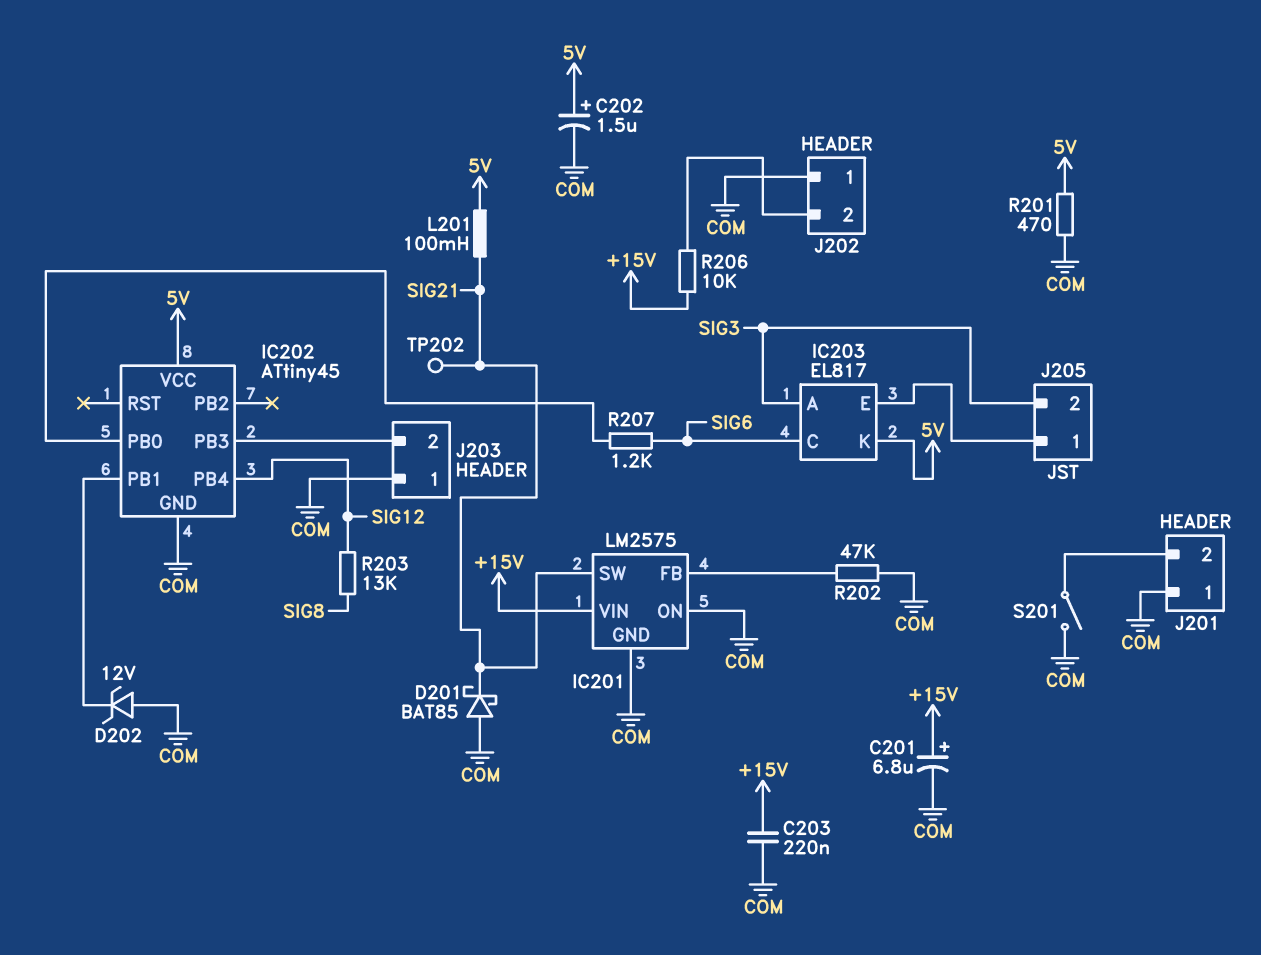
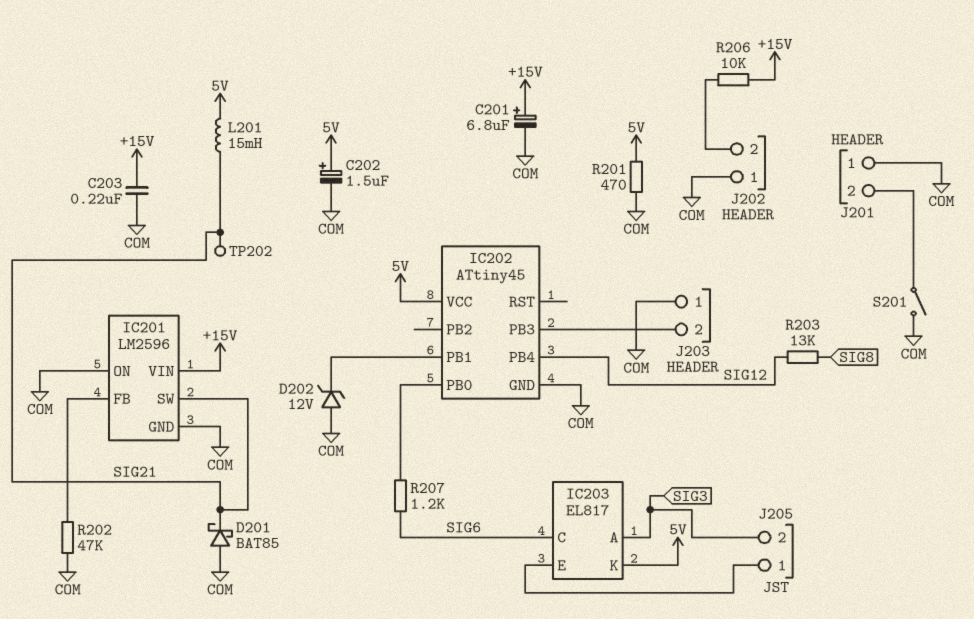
IC201: LM2575 -> LM2596
L201: 100mH (5V, SIG21) -> 15mH (5V, SIG21)

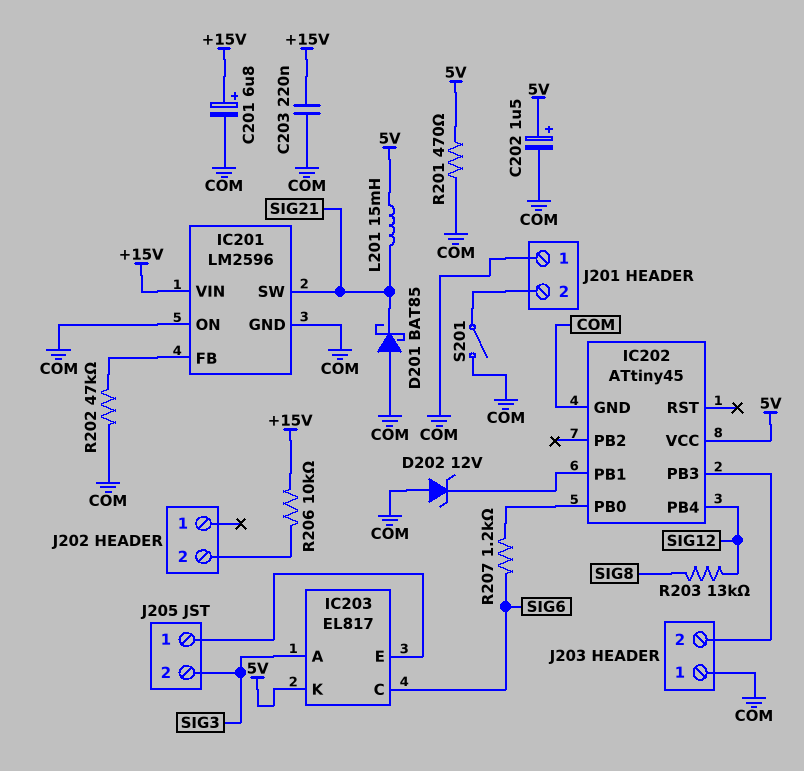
J202 pin 1: COM -> none
TP202: test point (SIG21) -> none

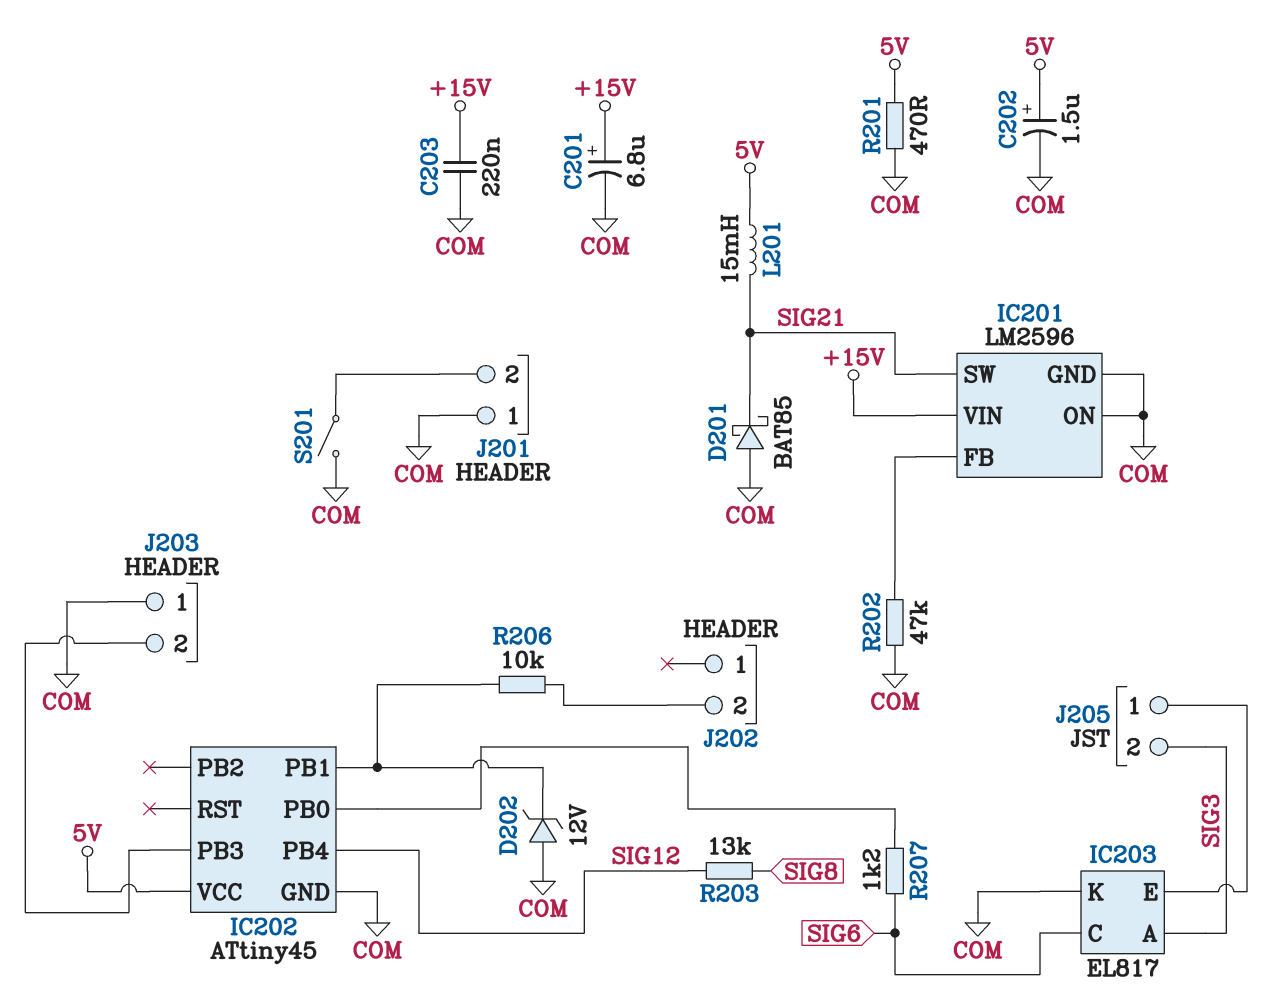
IC203 pin K: 5V -> COM
R206: 10k (+15V, J202/2) -> 10k (IC202/PB1, J202/2)

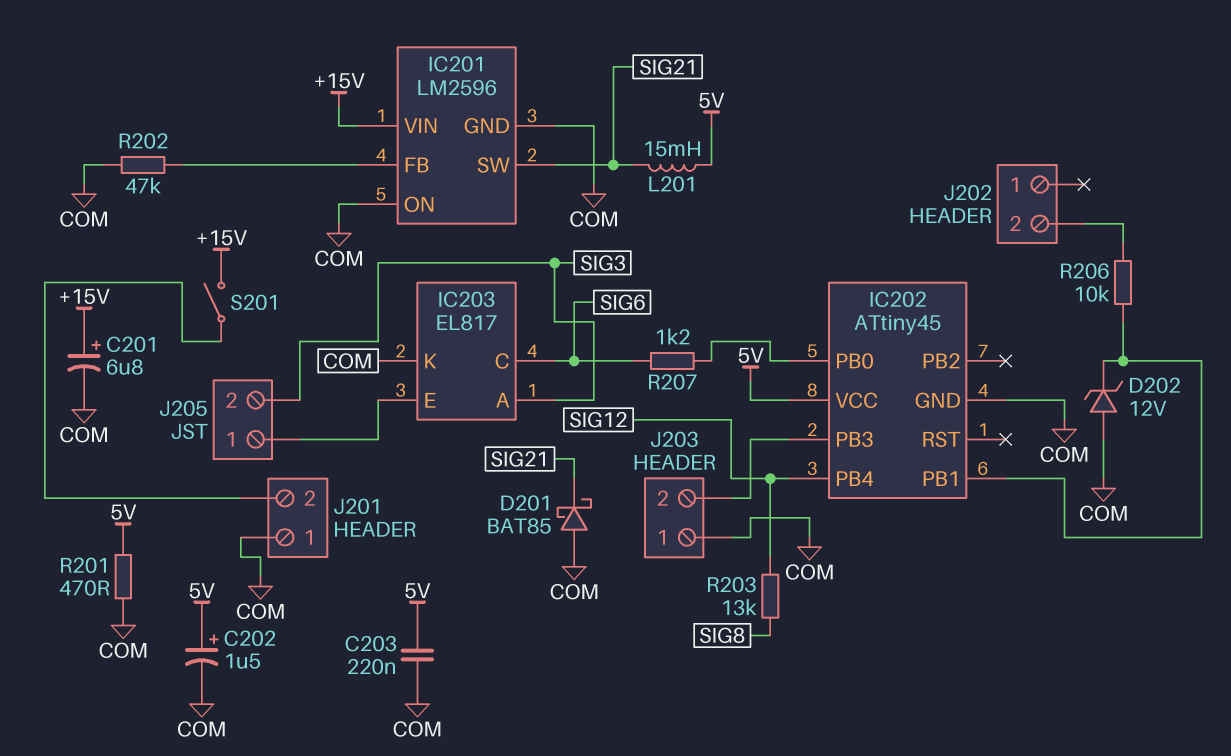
C203: 220nF (+15V, COM) -> 220nF (5V, COM)
S201: switch (COM, J201/2) -> switch (+15V, J201/2)

